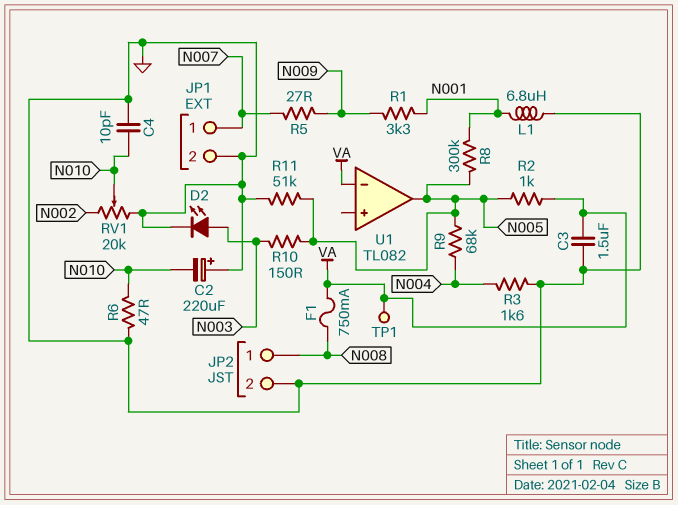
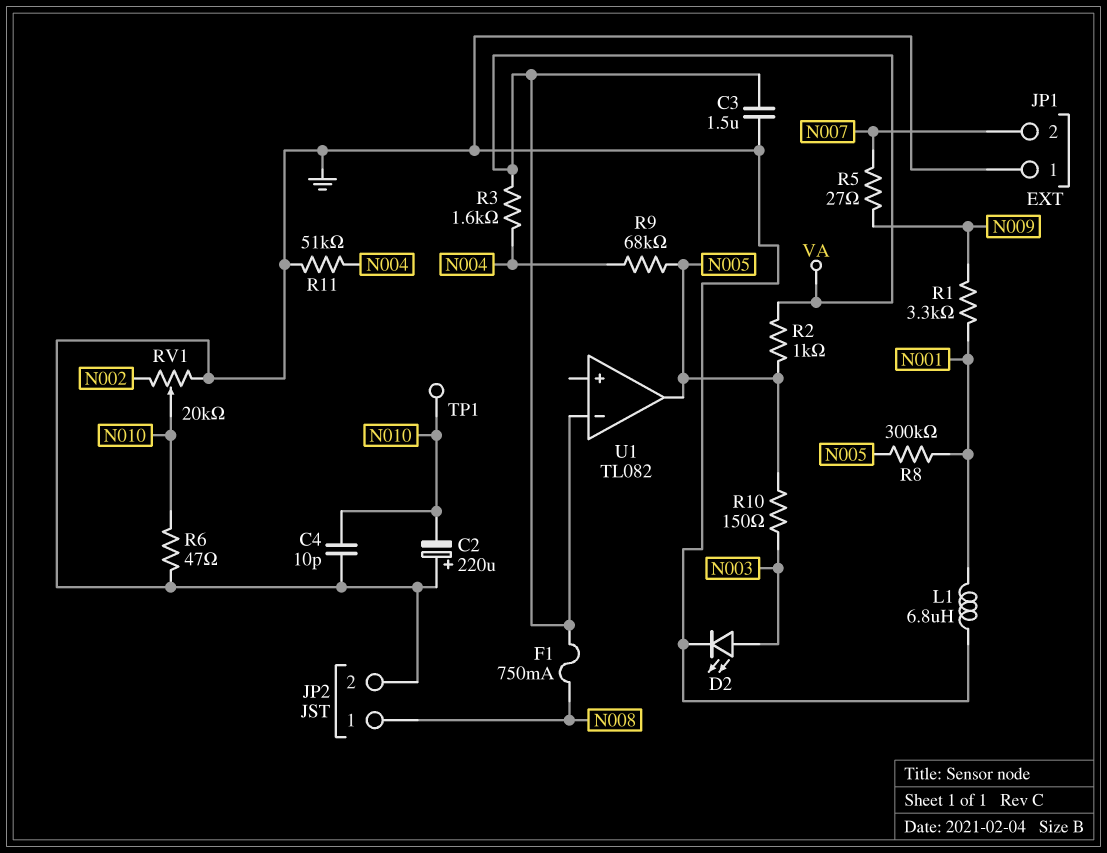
JP1 pin 1: N007 -> GND
JP1 pin 2: GND -> N007
R3: 1.6k (GND, N004) -> 1.6k (N004, VA)
R11: 51k (GND, N005) -> 51k (GND, N004)
TP1: test point (VA) -> test point (N010)

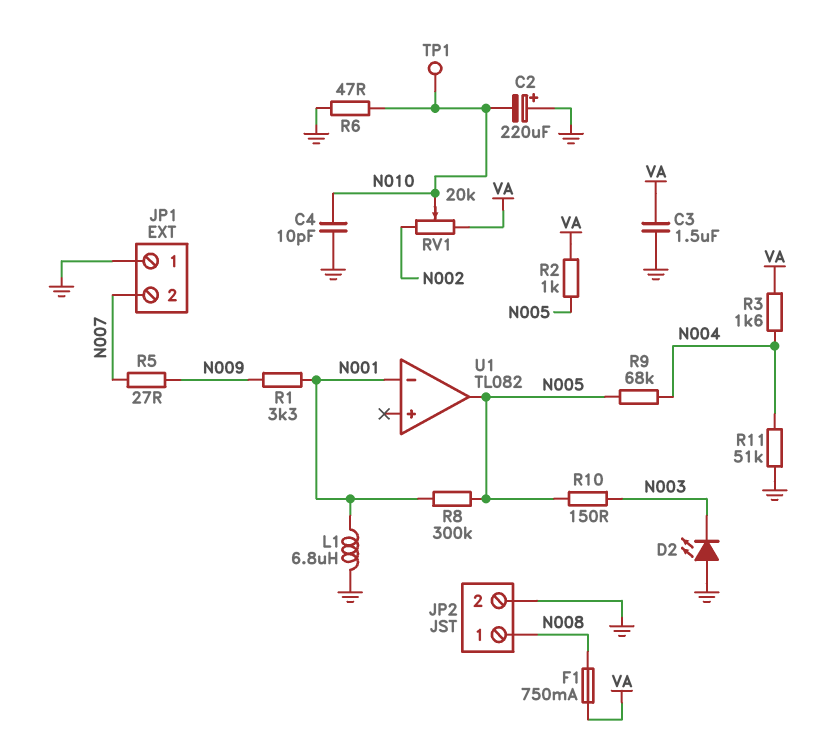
D2: LED (A N003, K GND) -> LED (A GND, K N003)
RV1: 20k (GND, N002, wiper N010) -> 20k (N002, VA, wiper N010)
U1 pin in-: VA -> N001

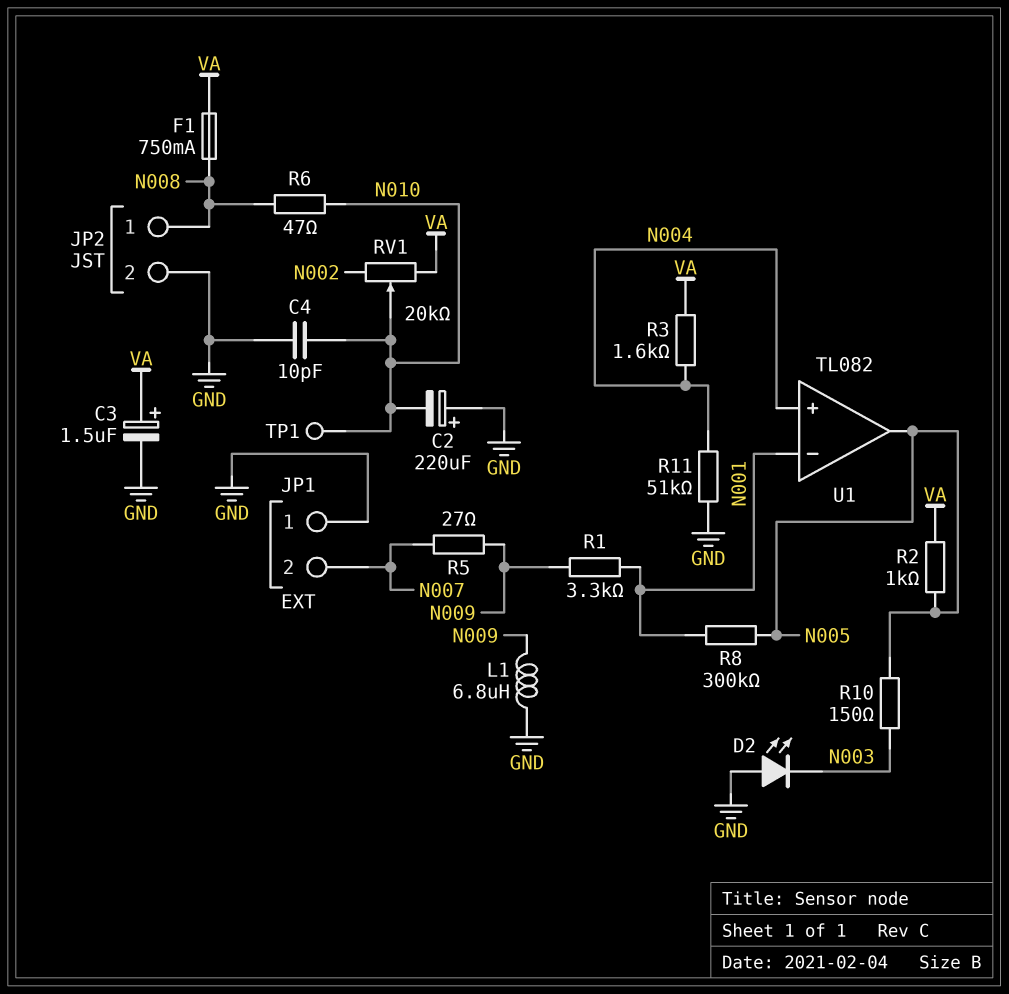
C3: 1.5uF (GND, VA) -> 1.5uF (plus VA, minus GND)
L1: 6.8uH (GND, N001) -> 6.8uH (GND, N009)
R6: 47 (GND, N010) -> 47 (N008, N010)
R9: 68k (N004, N005) -> none
U1 pin in+: none -> N004

